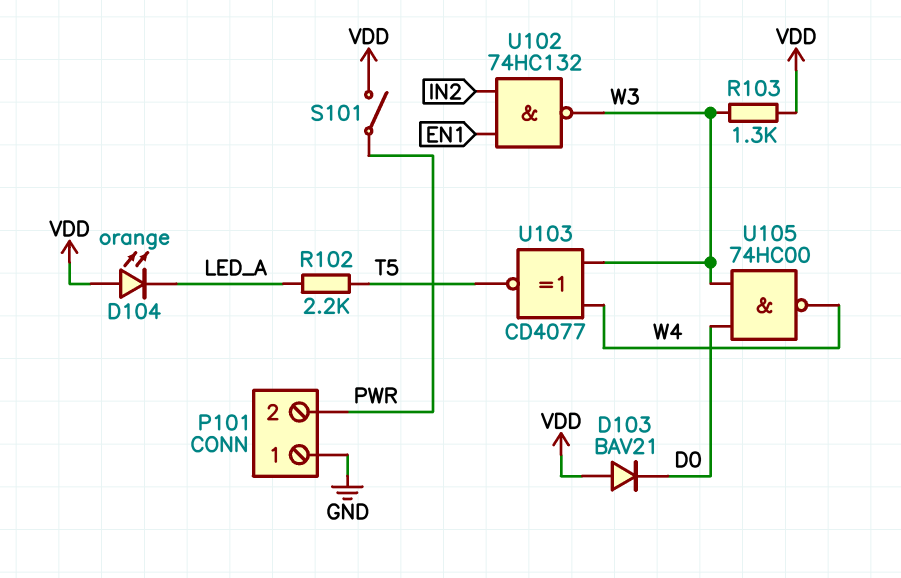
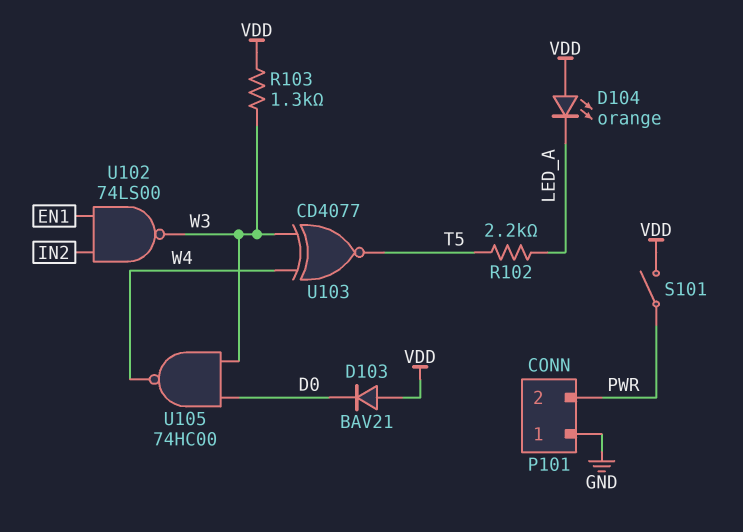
U102: NAND 74HC132 (in EN1, in IN2, out W3) -> NAND 74LS00 (in EN1, in IN2, out W3)

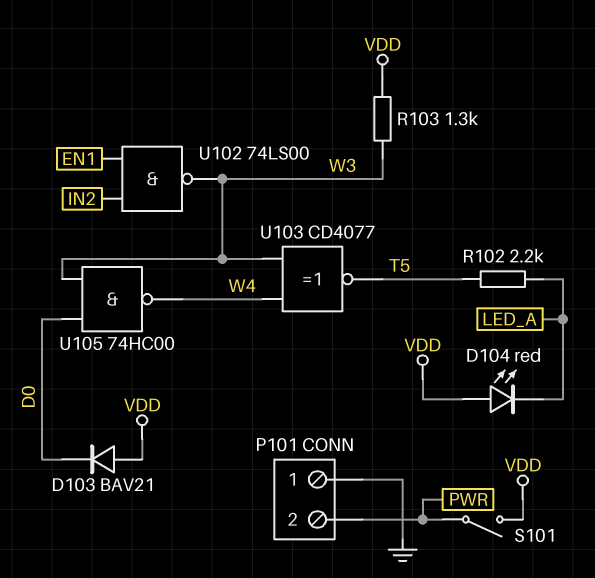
D104: LED orange (A VDD, K LED_A) -> LED red (A VDD, K LED_A)

